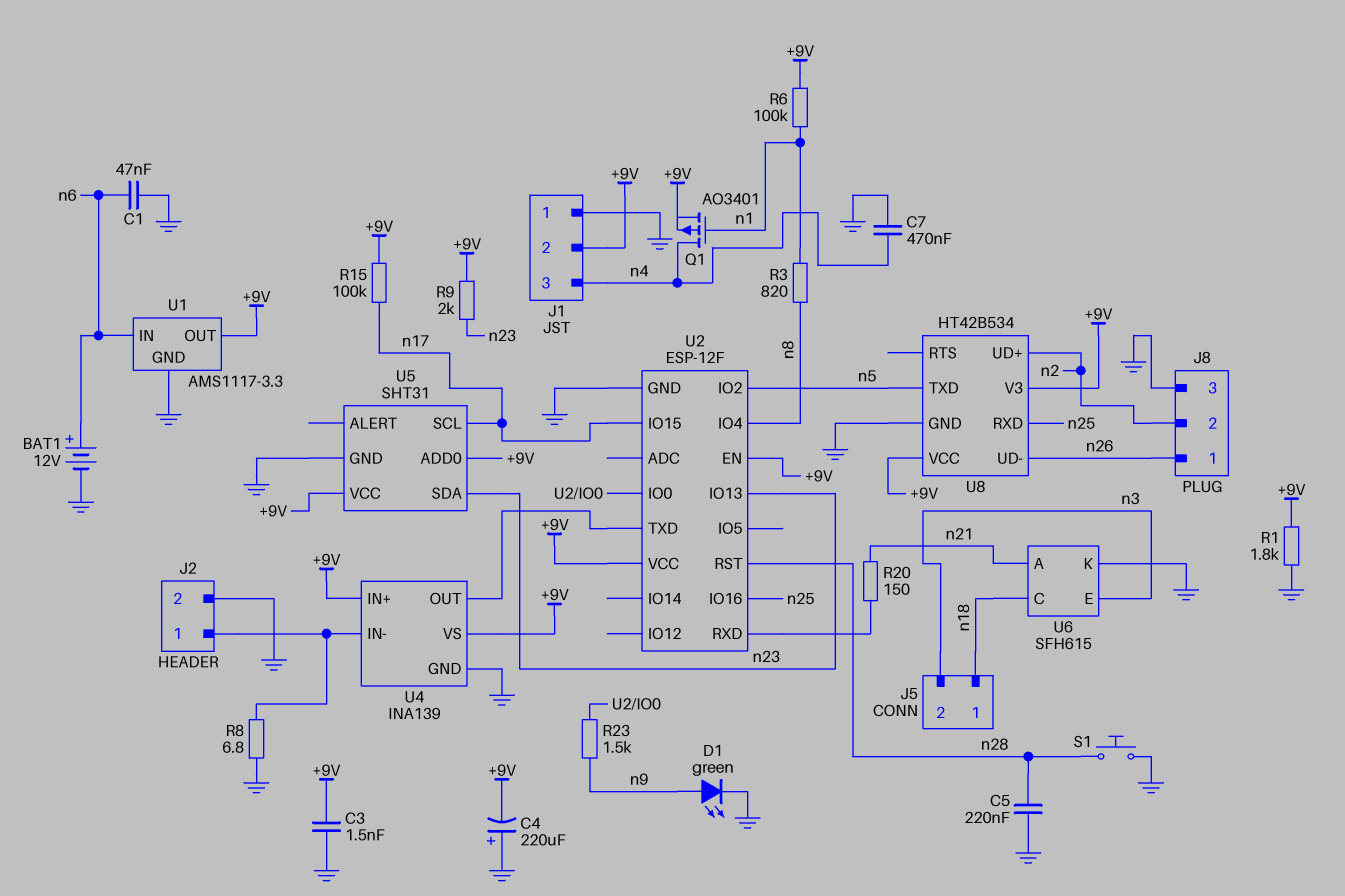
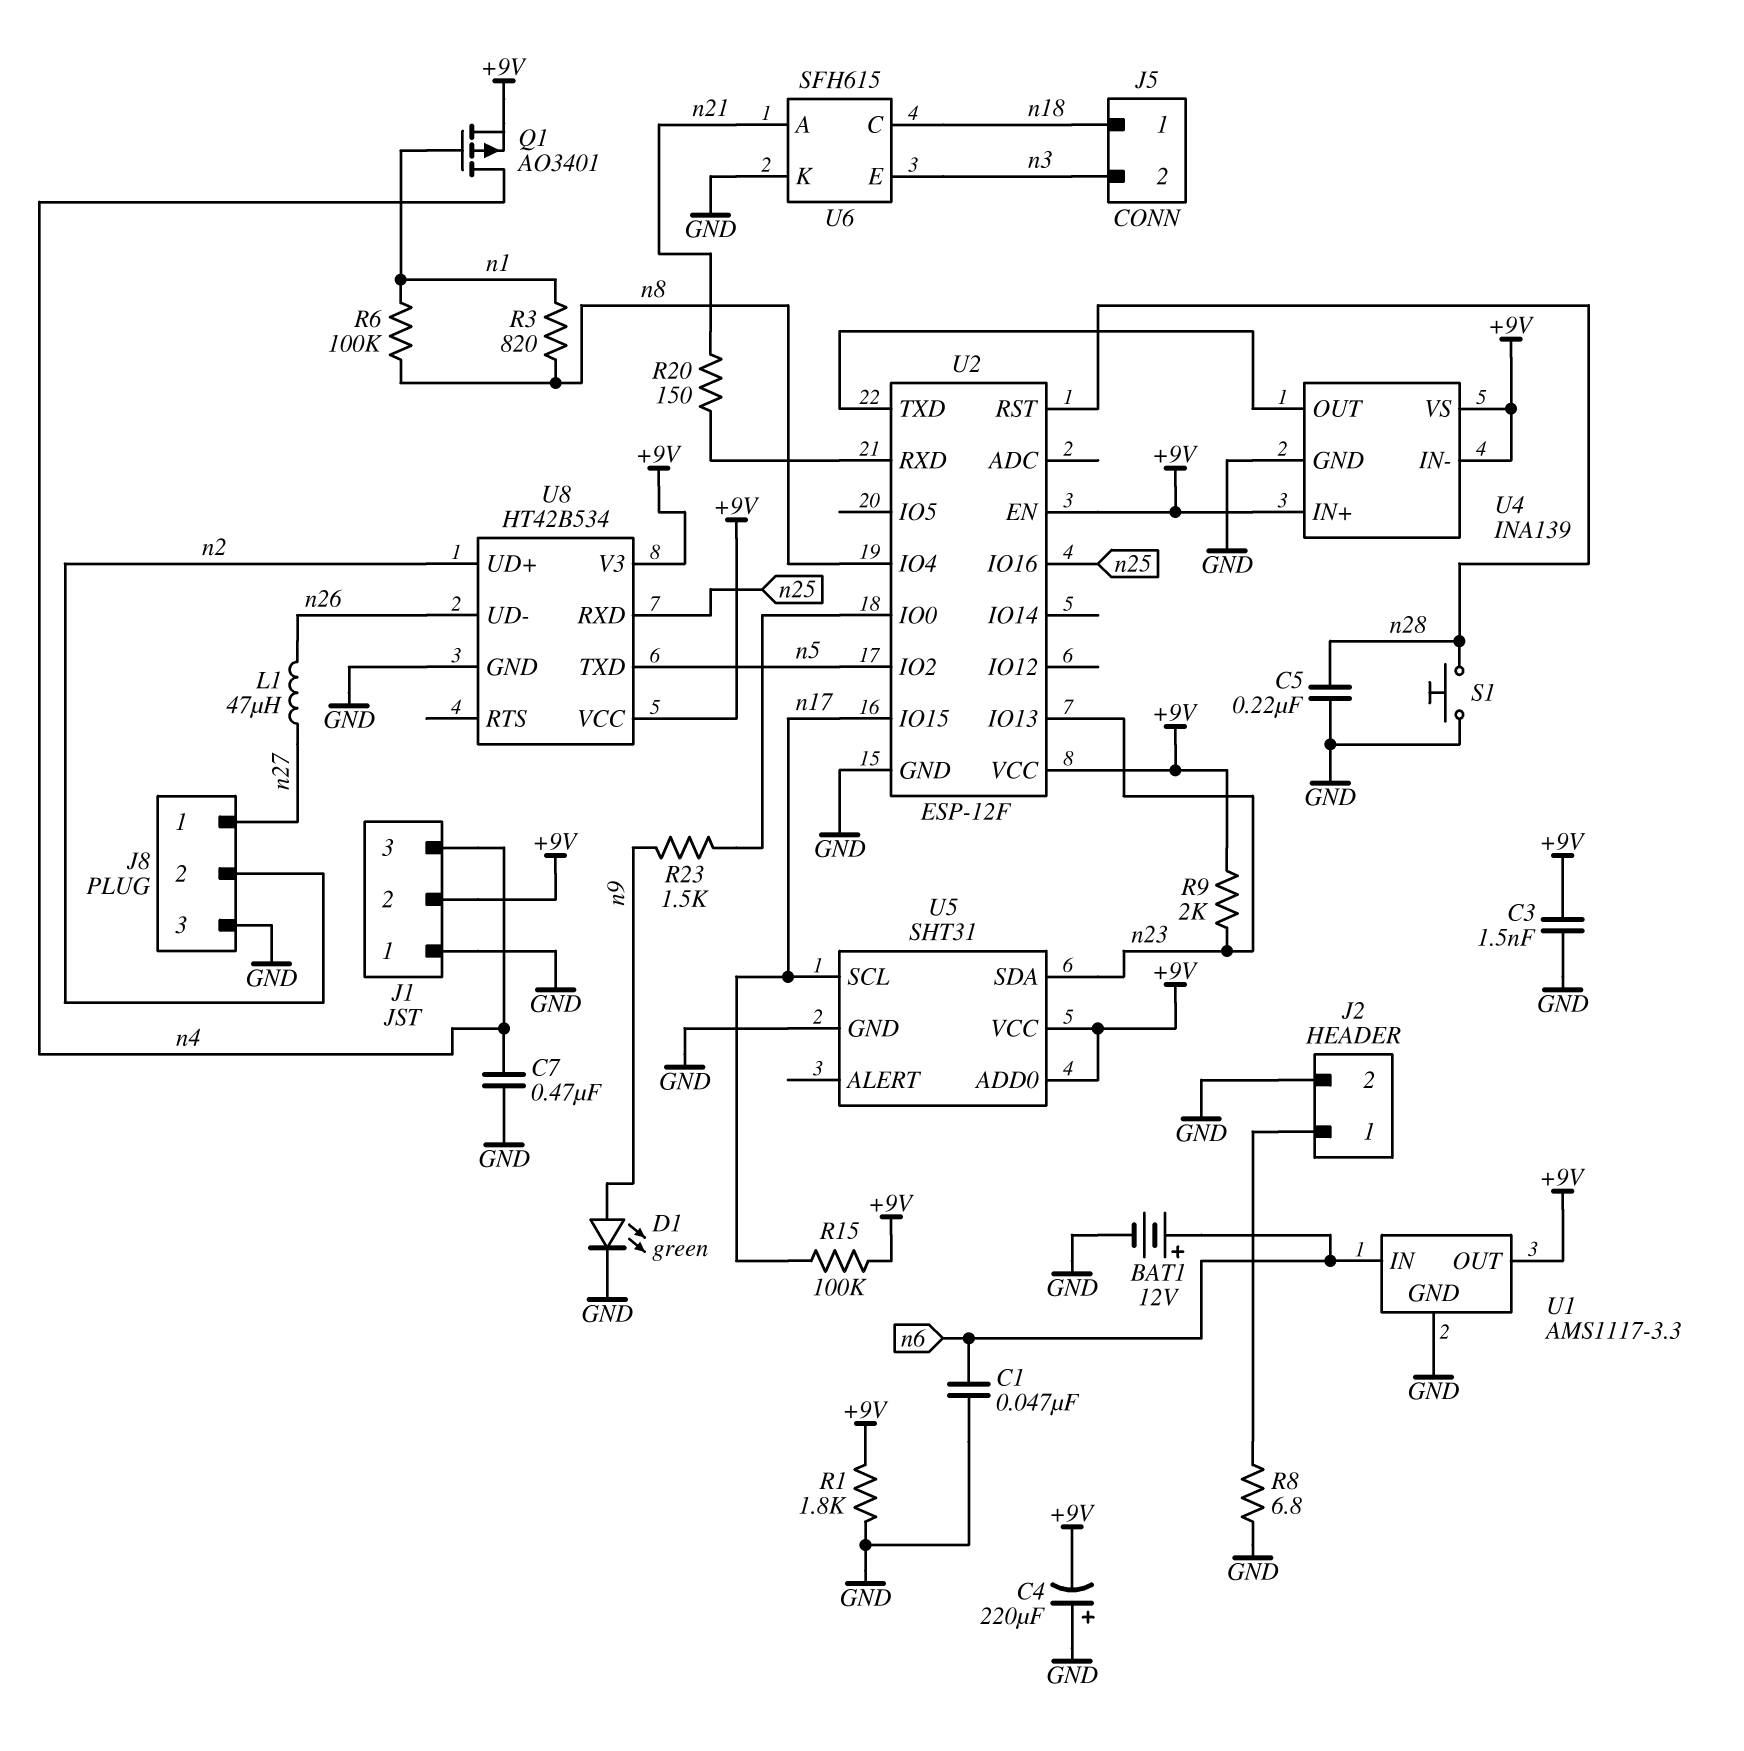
J8 pin 1: n26 -> n27
L1: none -> 47uH (n26, n27)
R6: 100k (+9V, n1) -> 100k (n1, n8)
U4 pin IN-: J2/1 -> +9V

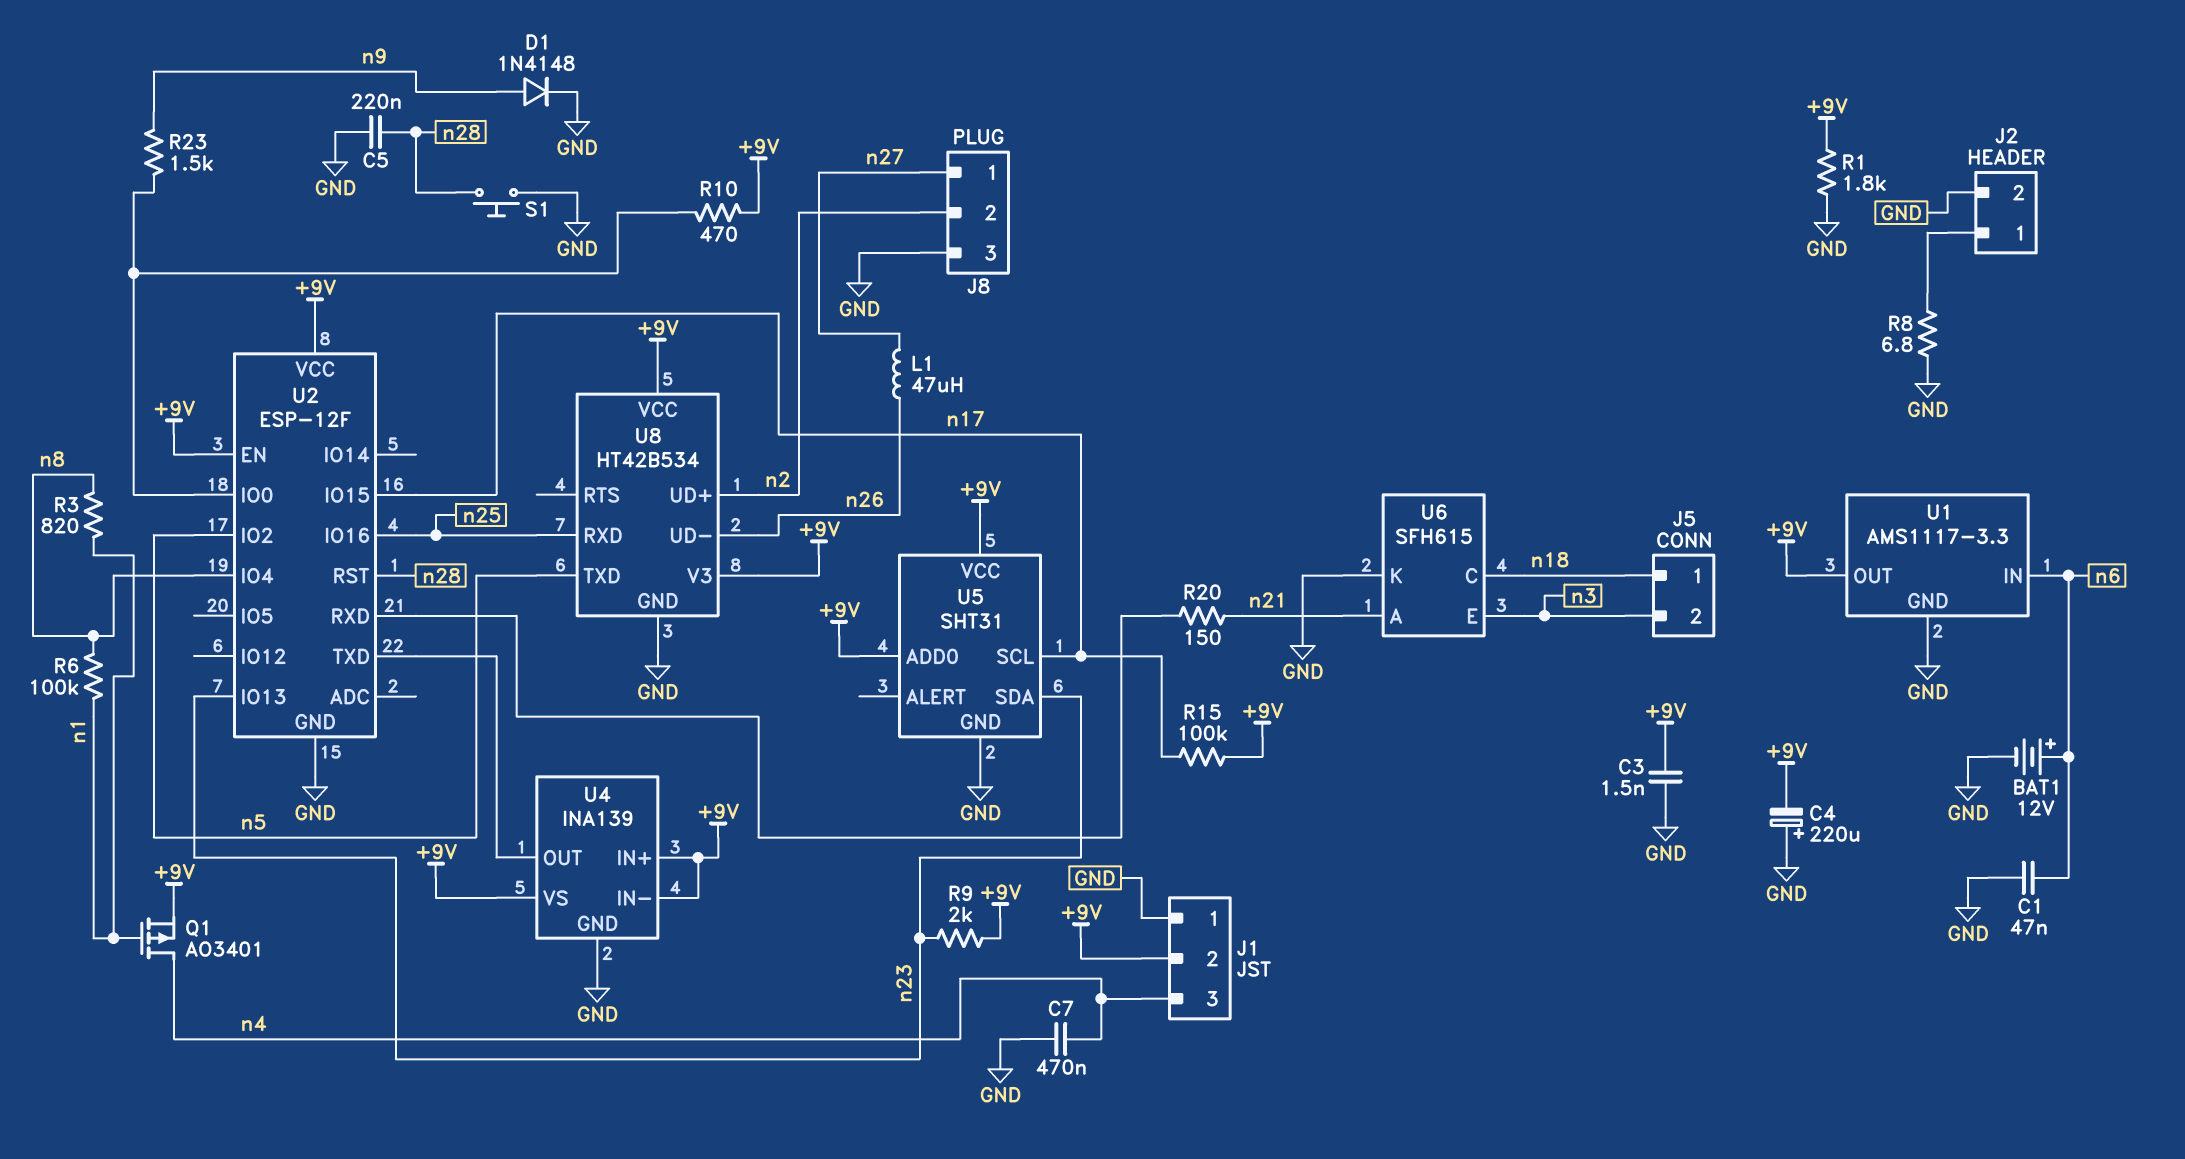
D1: LED green (A n9, K GND) -> diode 1N4148 (A n9, K GND)
R10: none -> 470 (+9V, U2/IO0)

